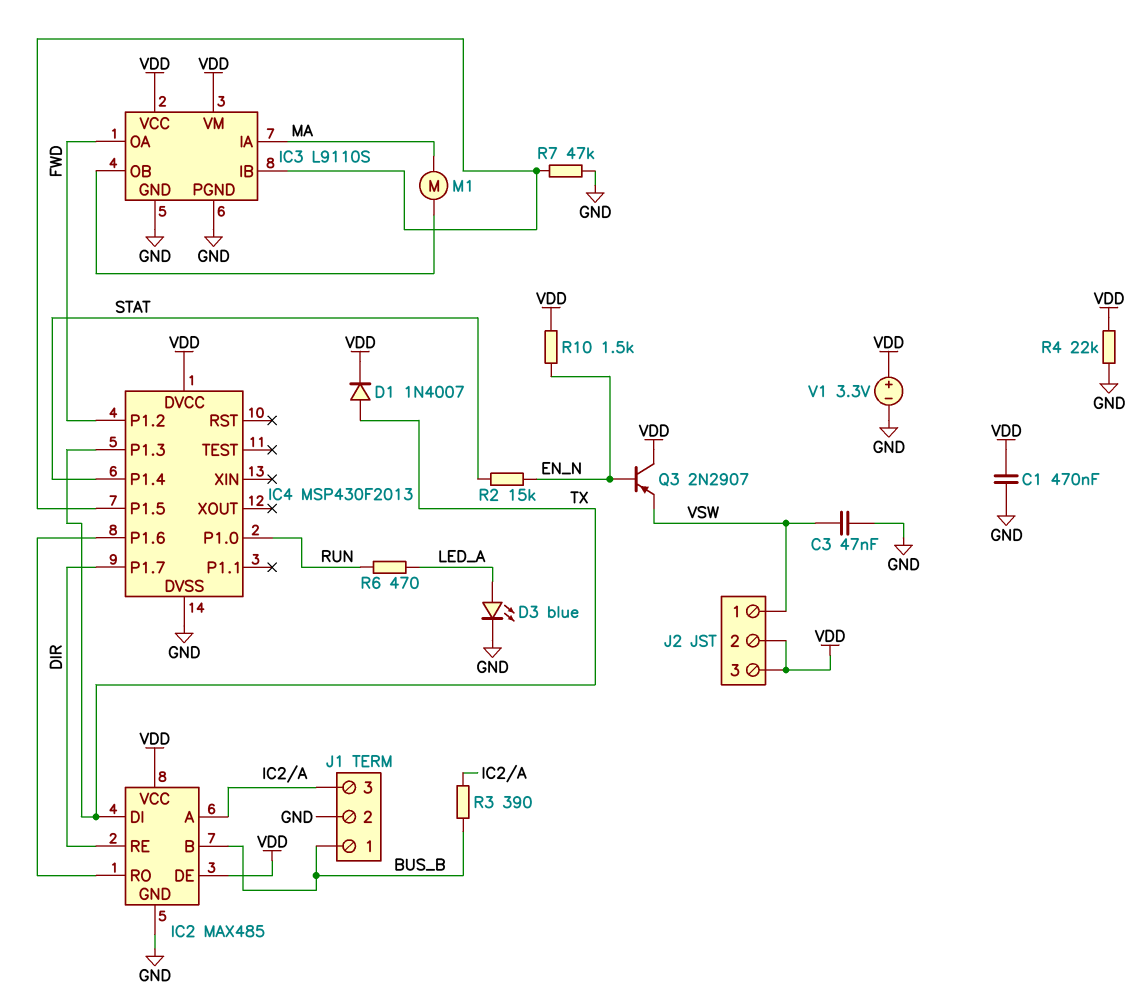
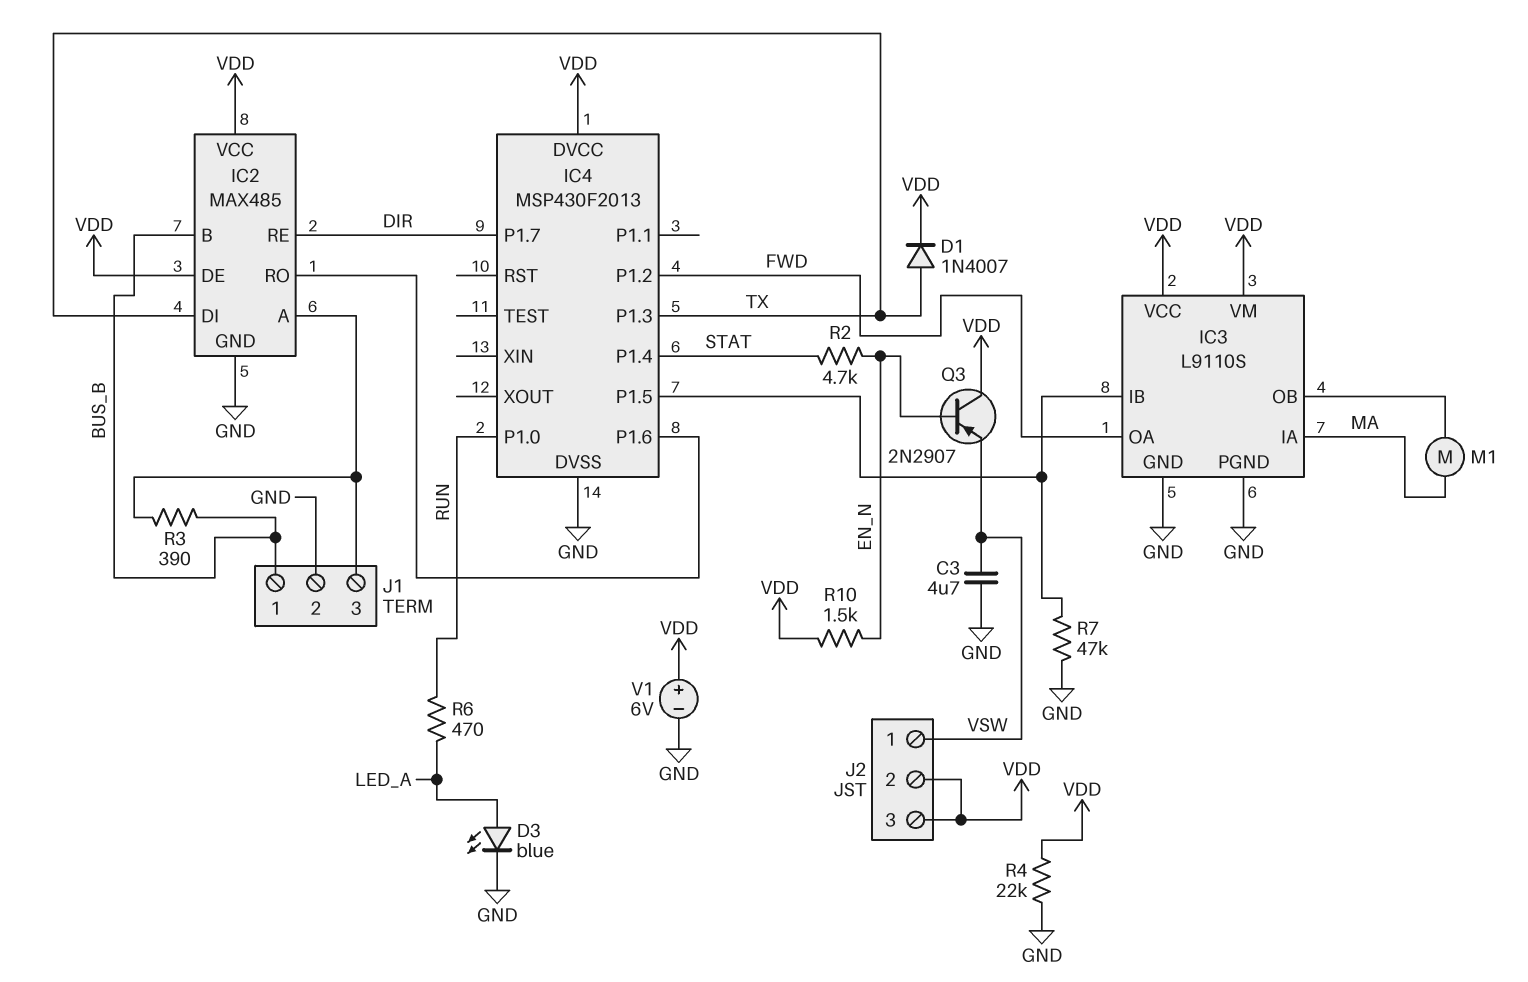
C1: 470nF (GND, VDD) -> none
C3: 47nF (GND, VSW) -> 4.7uF (GND, VSW)
R2: 15k (EN_N, STAT) -> 4.7k (EN_N, STAT)
V1: 3.3V (plus VDD, minus GND) -> 6V (plus VDD, minus GND)

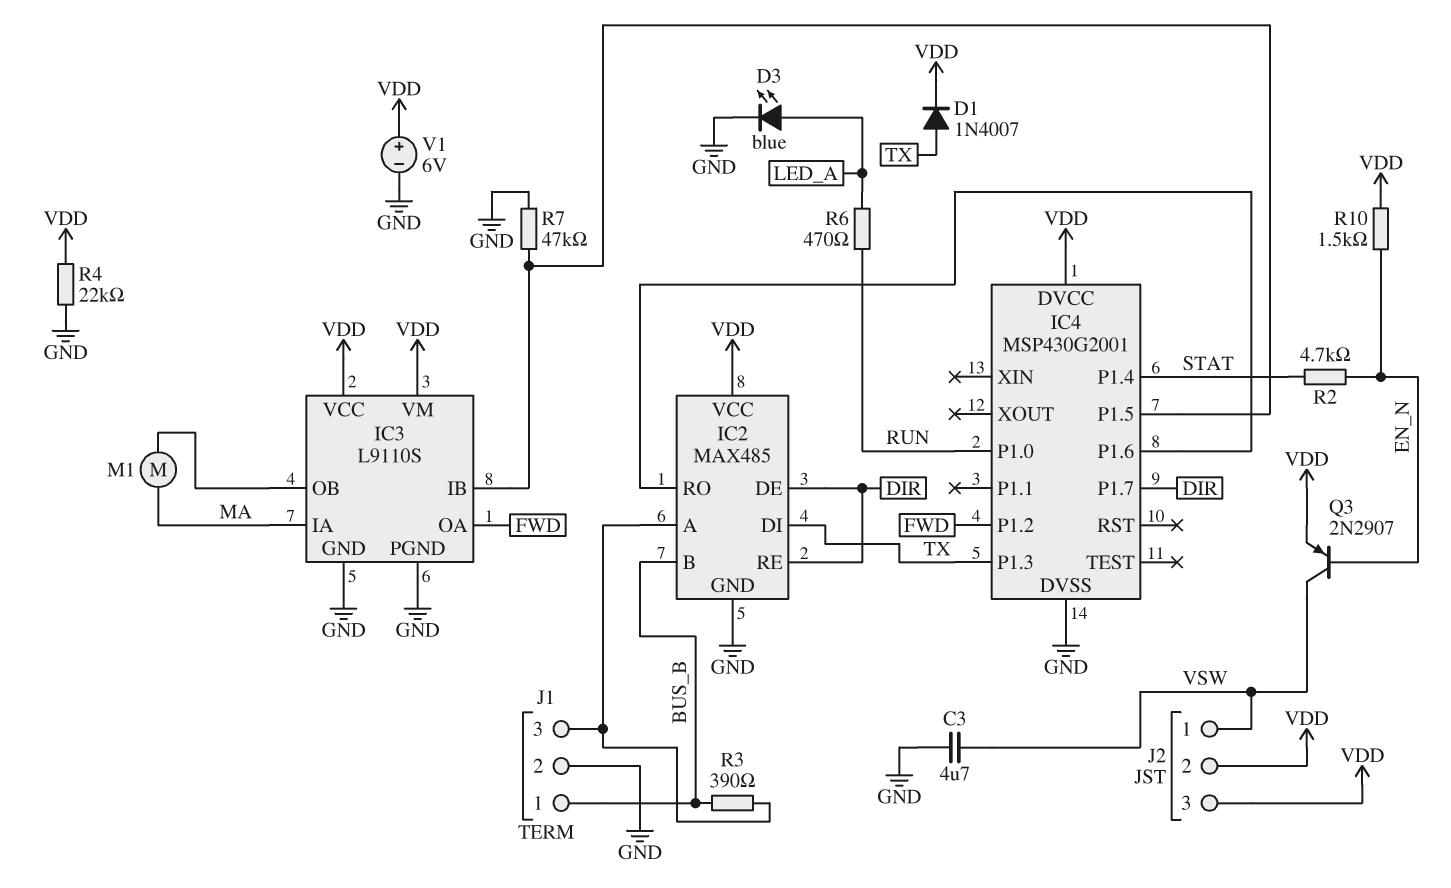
IC2 pin DE: VDD -> DIR
IC4: MSP430F2013 -> MSP430G2001
Q3: PNP 2N2907 (B EN_N, C VDD, E VSW) -> PNP 2N2907 (B EN_N, C VSW, E VDD)

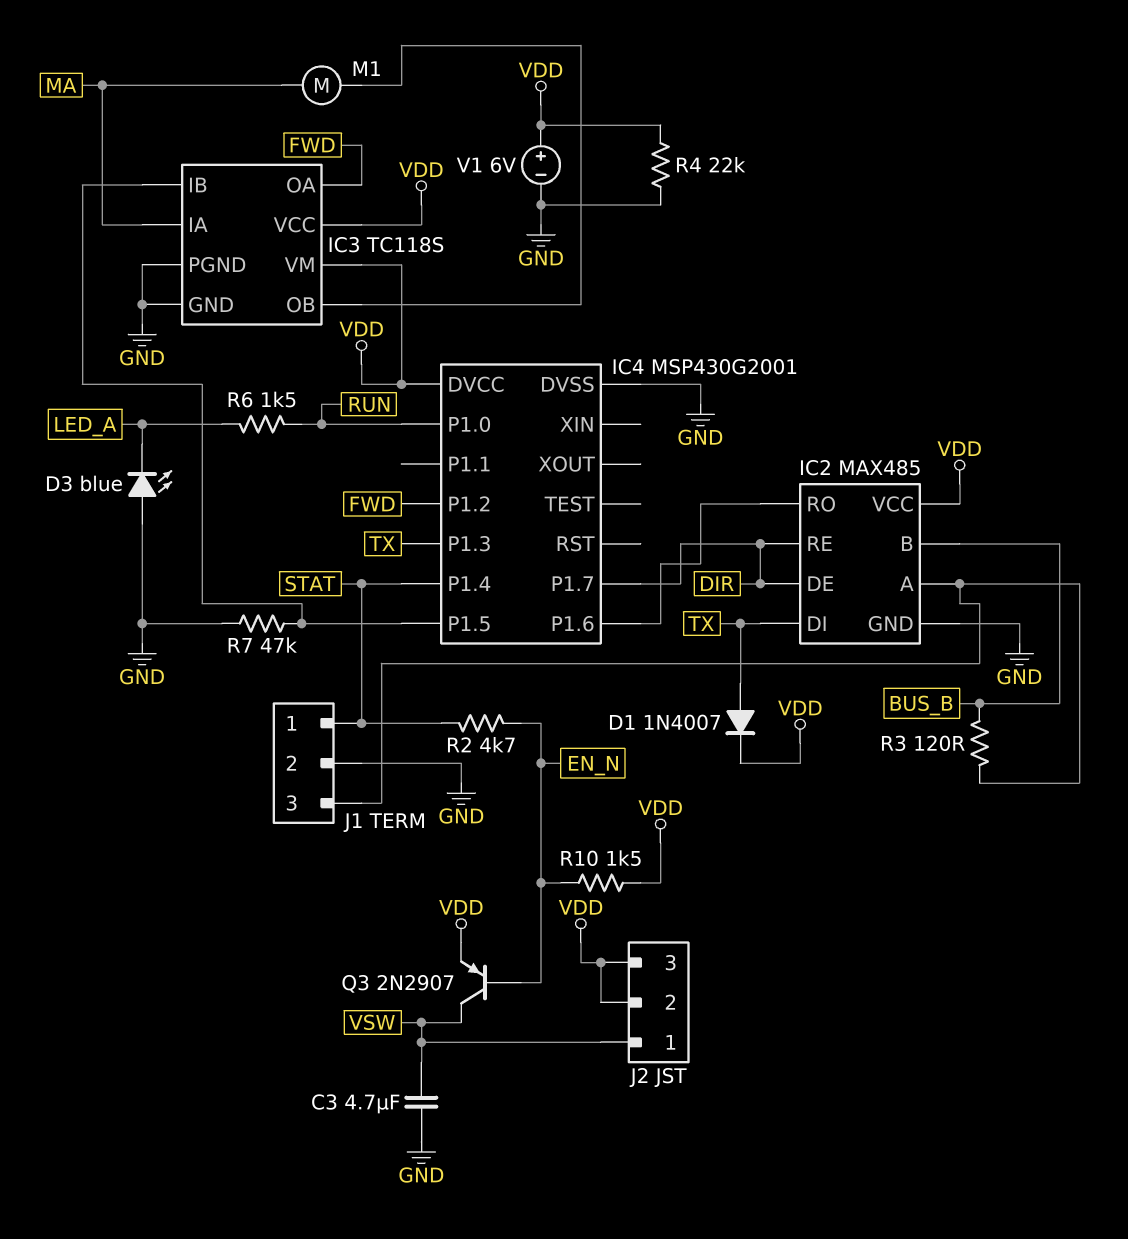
D3: LED blue (A LED_A, K GND) -> LED blue (A GND, K LED_A)
IC3: L9110S -> TC118S
J1 pin 1: BUS_B -> STAT
R3: 390 (BUS_B, IC2/A) -> 120 (BUS_B, IC2/A)
R6: 470 (LED_A, RUN) -> 1.5k (LED_A, RUN)

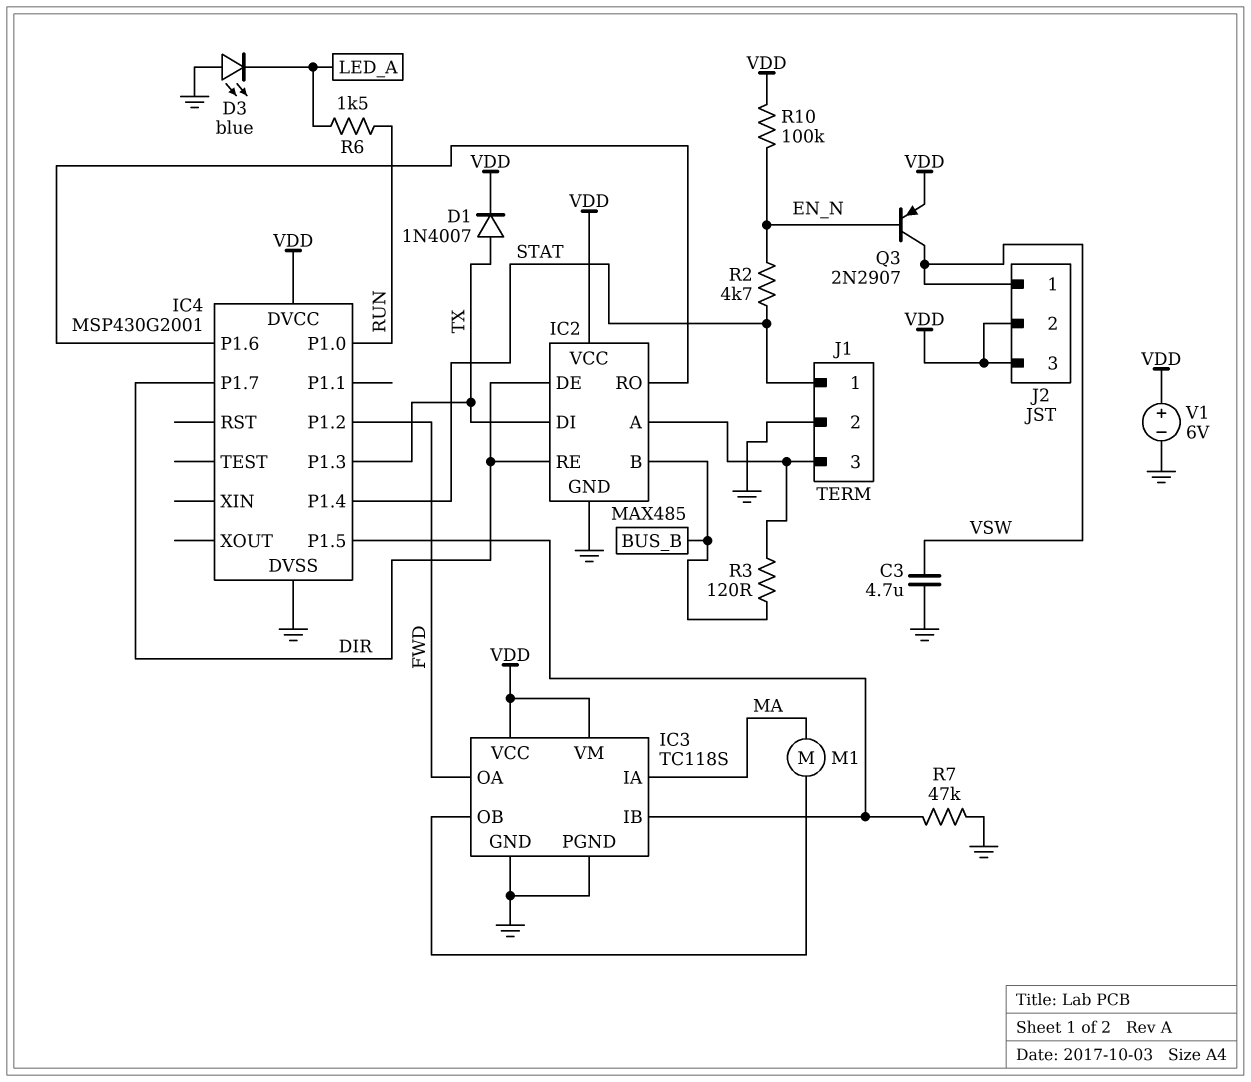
R4: 22k (GND, VDD) -> none
R10: 1.5k (EN_N, VDD) -> 100k (EN_N, VDD)

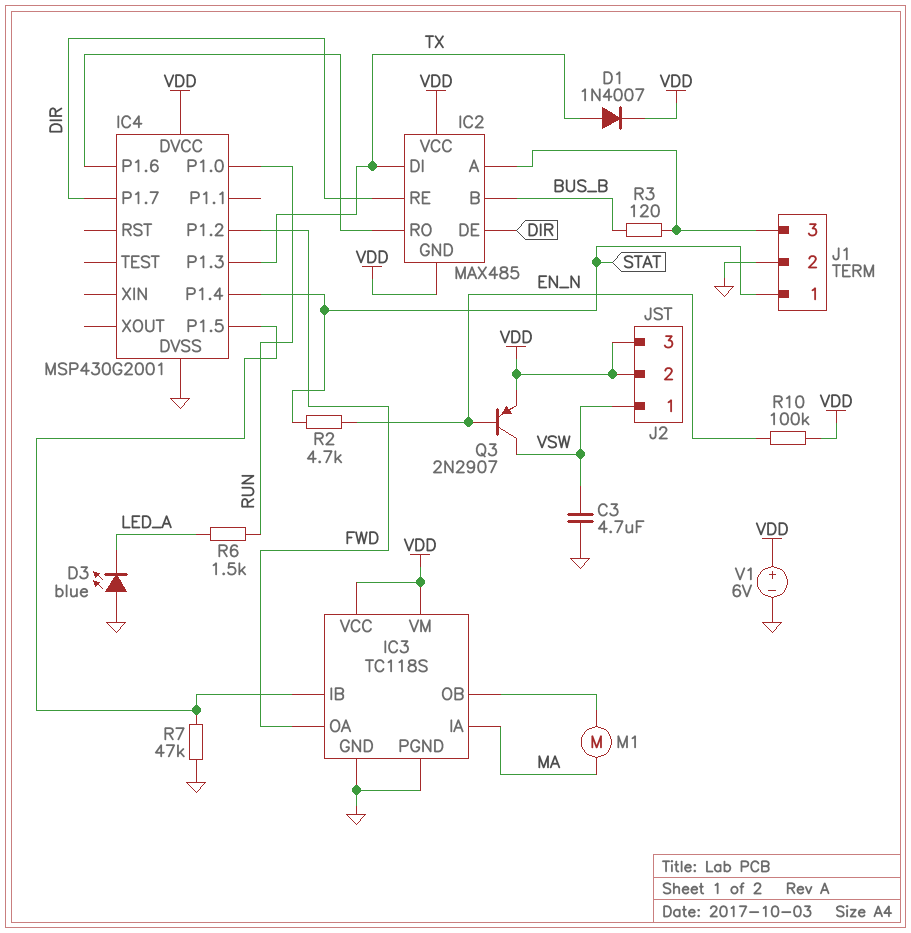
IC2 pin GND: GND -> VDD

